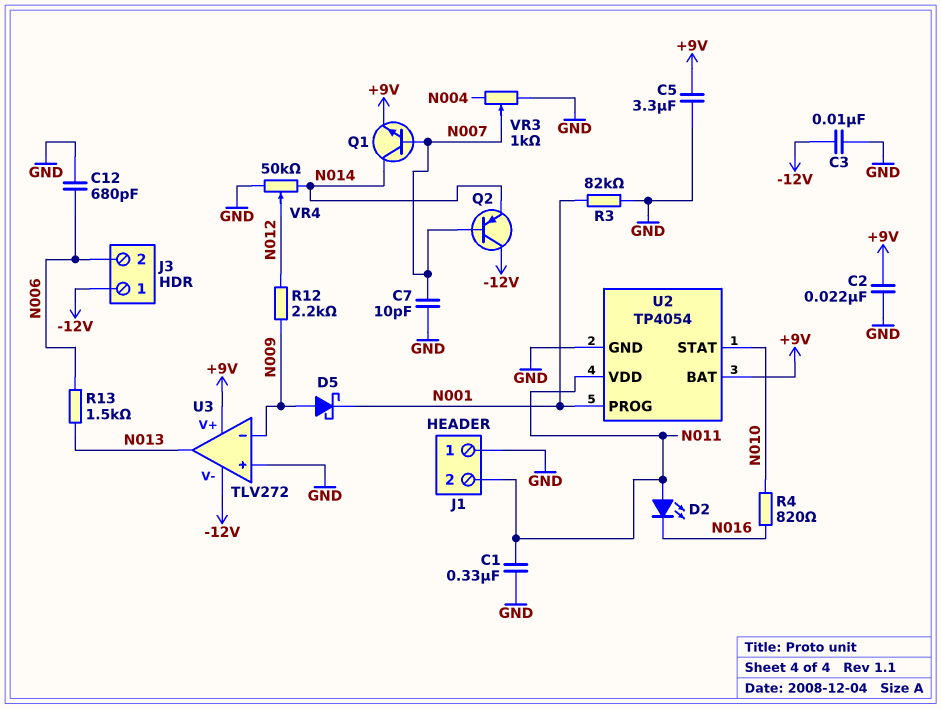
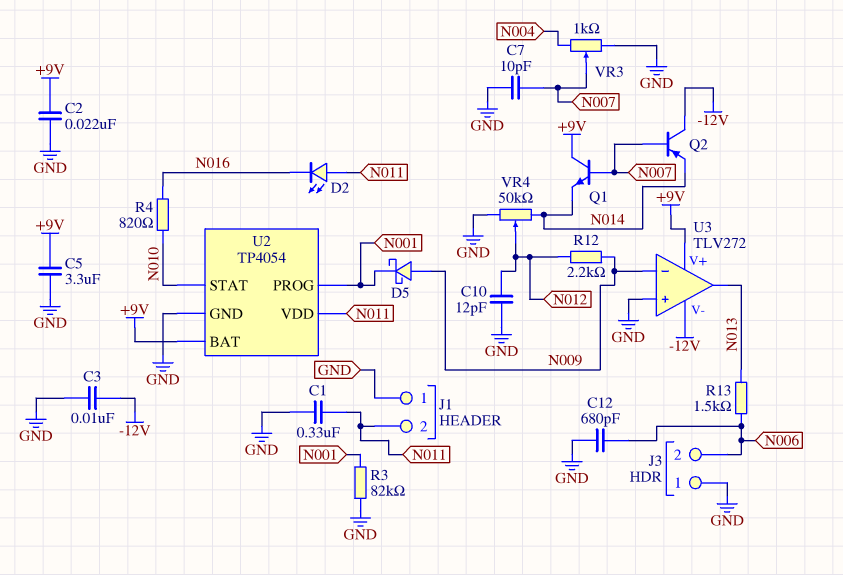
C10: none -> 12pF (GND, N012)
J3 pin 1: -12V -> GND
Q1: NPN (B N007, C N014, E +9V) -> NPN (B N007, C +9V, E N014)

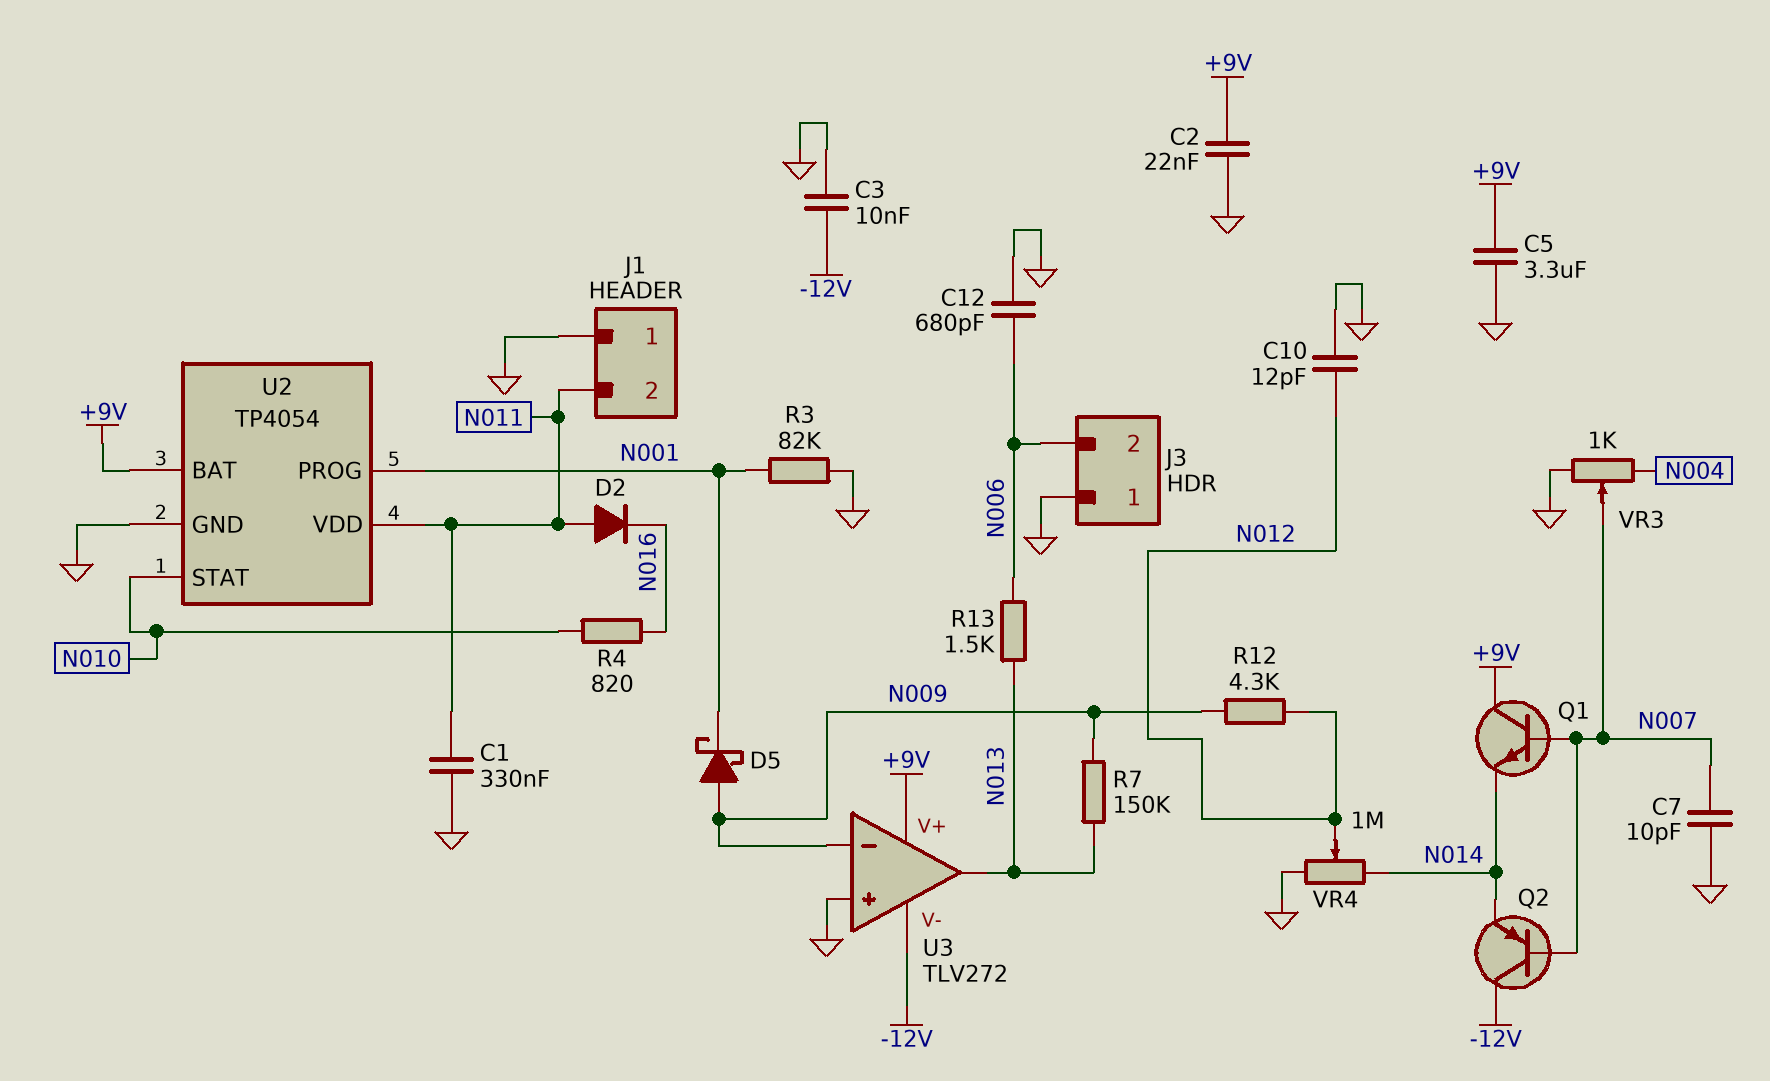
D2: LED (A N011, K N016) -> diode (A N011, K N016)
R7: none -> 150k (N009, N013)
R12: 2.2k (N009, N012) -> 4.3k (N009, N012)
VR4: 50k (GND, N014, wiper N012) -> 1M (GND, N014, wiper N012)

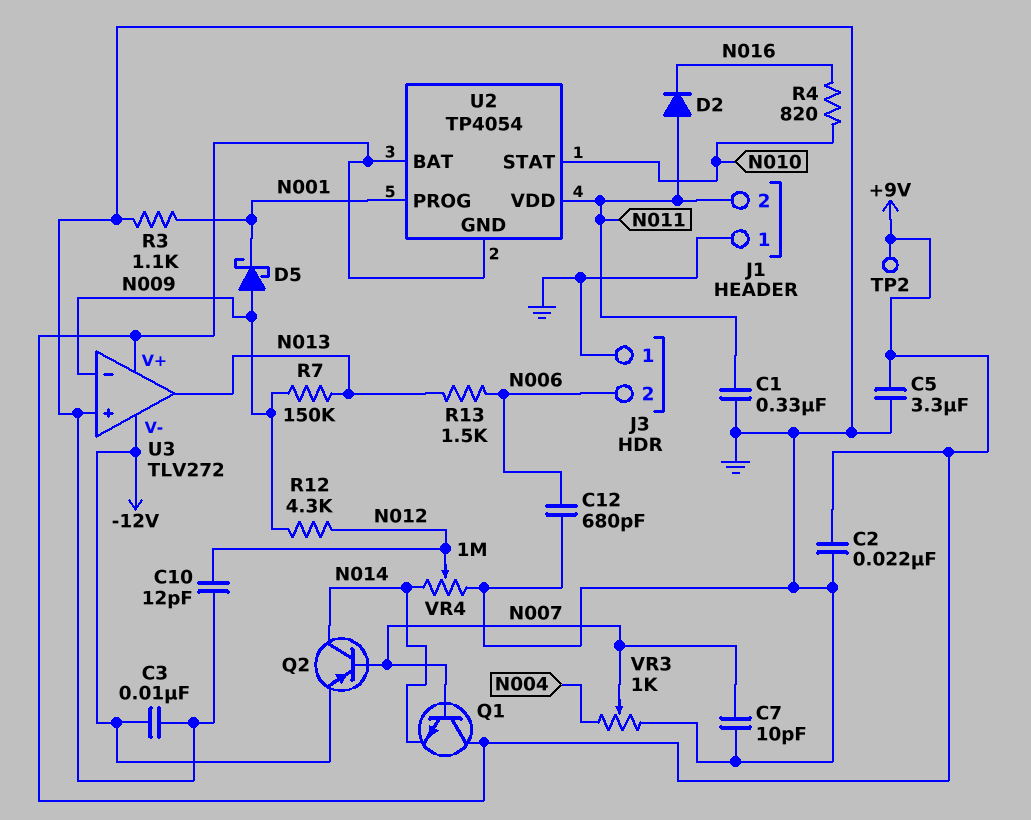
Q2: PNP (B N007, C -12V, E N014) -> PNP (B N007, C N014, E -12V)
R3: 82k (GND, N001) -> 1.1k (GND, N001)
TP2: none -> test point (+9V)
U2 pin GND: GND -> +9V

